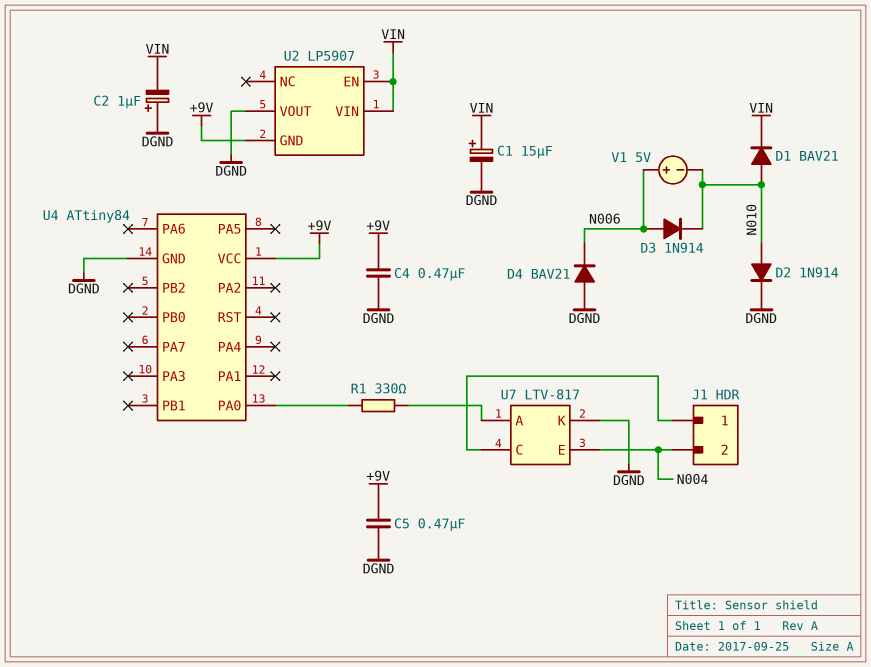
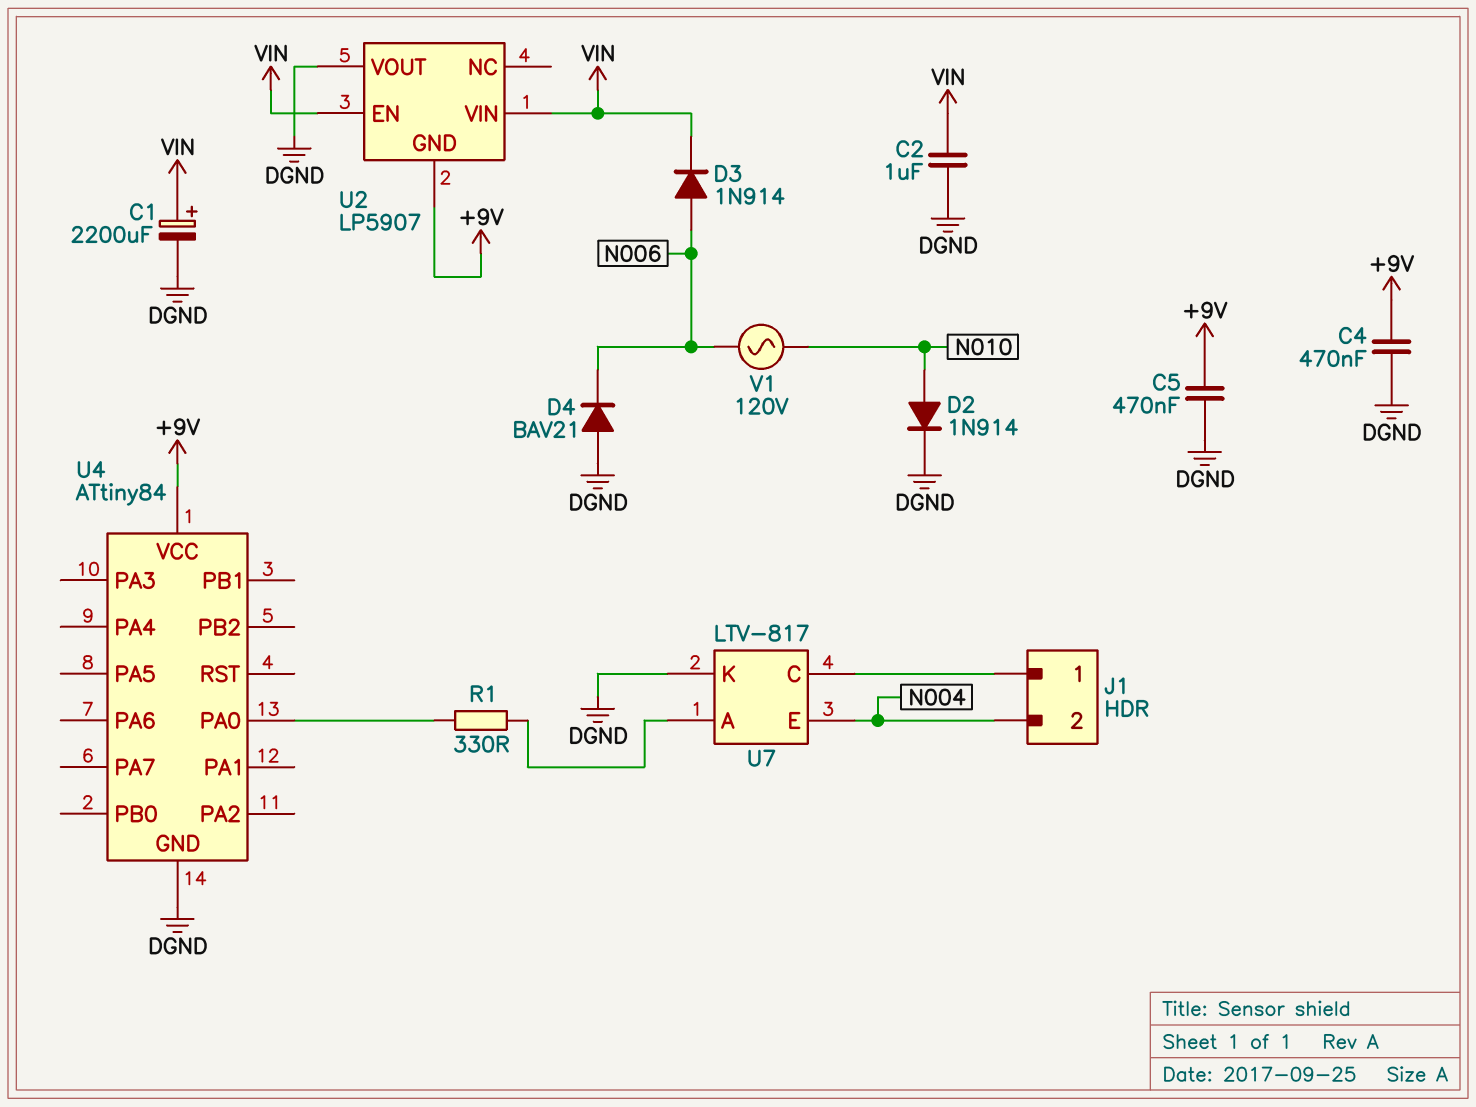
C1: 15uF (plus VIN, minus DGND) -> 2200uF (plus VIN, minus DGND)
C2: 1uF (plus DGND, minus VIN) -> 1uF (DGND, VIN)
D1: diode BAV21 (A N010, K VIN) -> none
D3: diode 1N914 (A N006, K N010) -> diode 1N914 (A N006, K VIN)
V1: 5V (plus N006, minus N010) -> AC 120V (N006, N010)

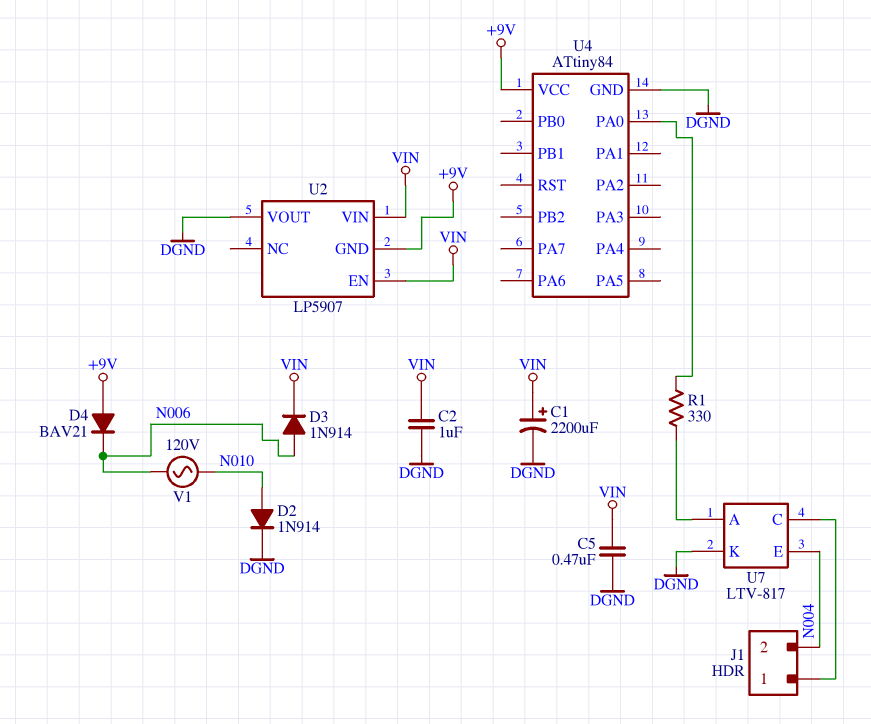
C4: 470nF (+9V, DGND) -> none
C5: 470nF (+9V, DGND) -> 470nF (DGND, VIN)
D4: diode BAV21 (A DGND, K N006) -> diode BAV21 (A +9V, K N006)

